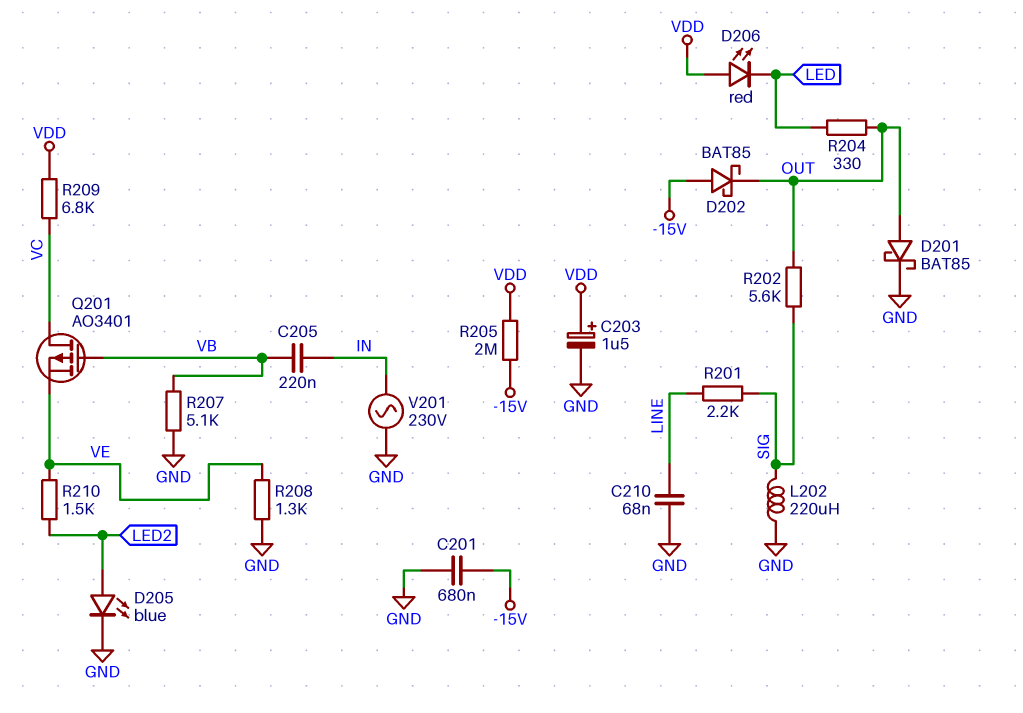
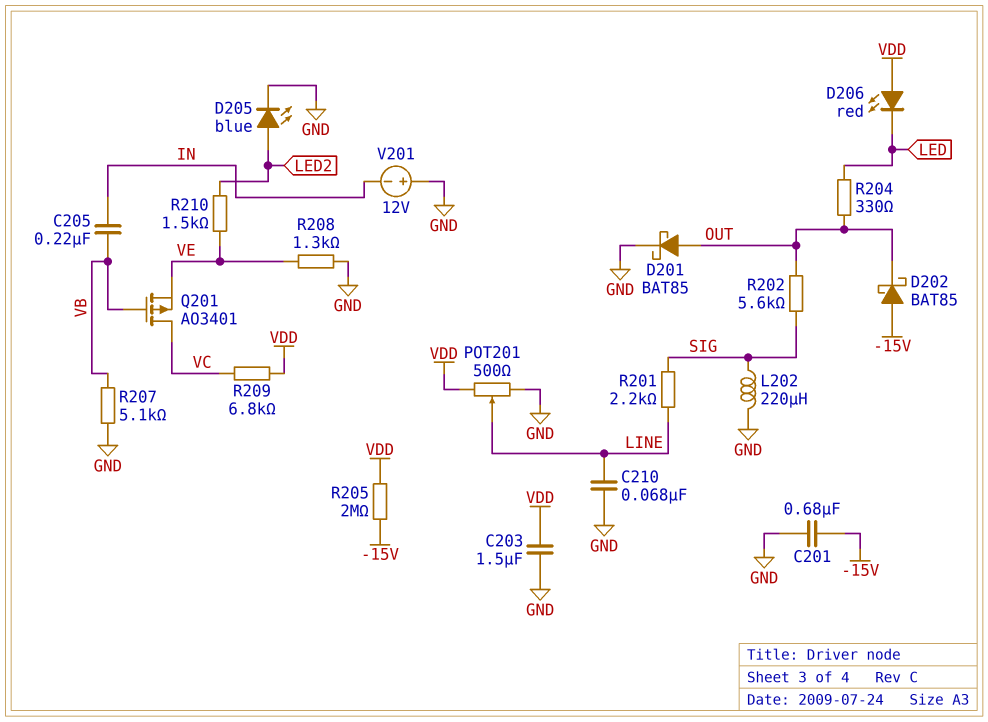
C203: 1.5uF (plus VDD, minus GND) -> 1.5uF (GND, VDD)
POT201: none -> 500 (GND, VDD, wiper LINE)
V201: AC 230V (GND, IN) -> 12V (plus GND, minus IN)

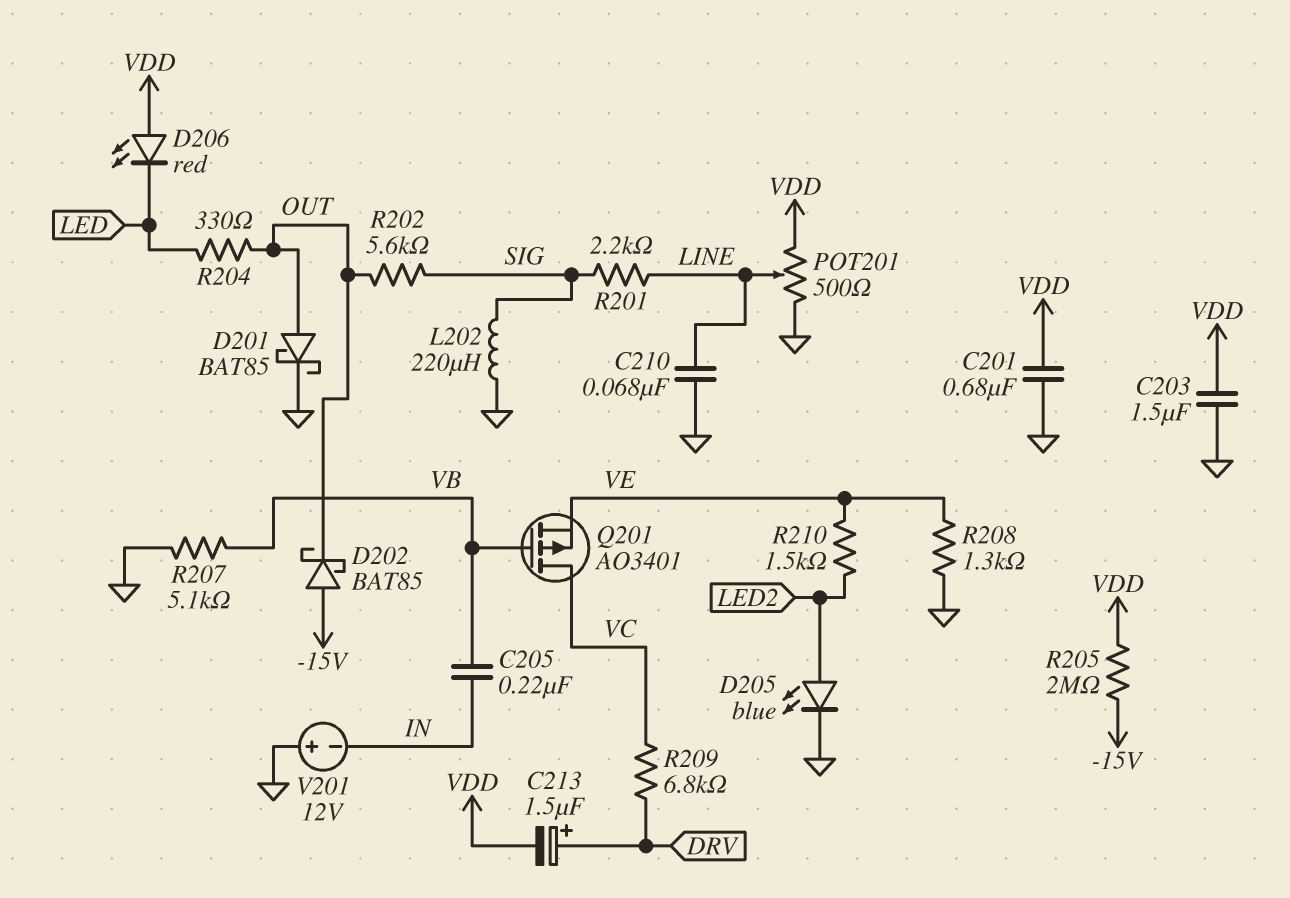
C201: 680nF (-15V, GND) -> 680nF (GND, VDD)
C213: none -> 1.5uF (plus DRV, minus VDD)
R209: 6.8k (VC, VDD) -> 6.8k (DRV, VC)

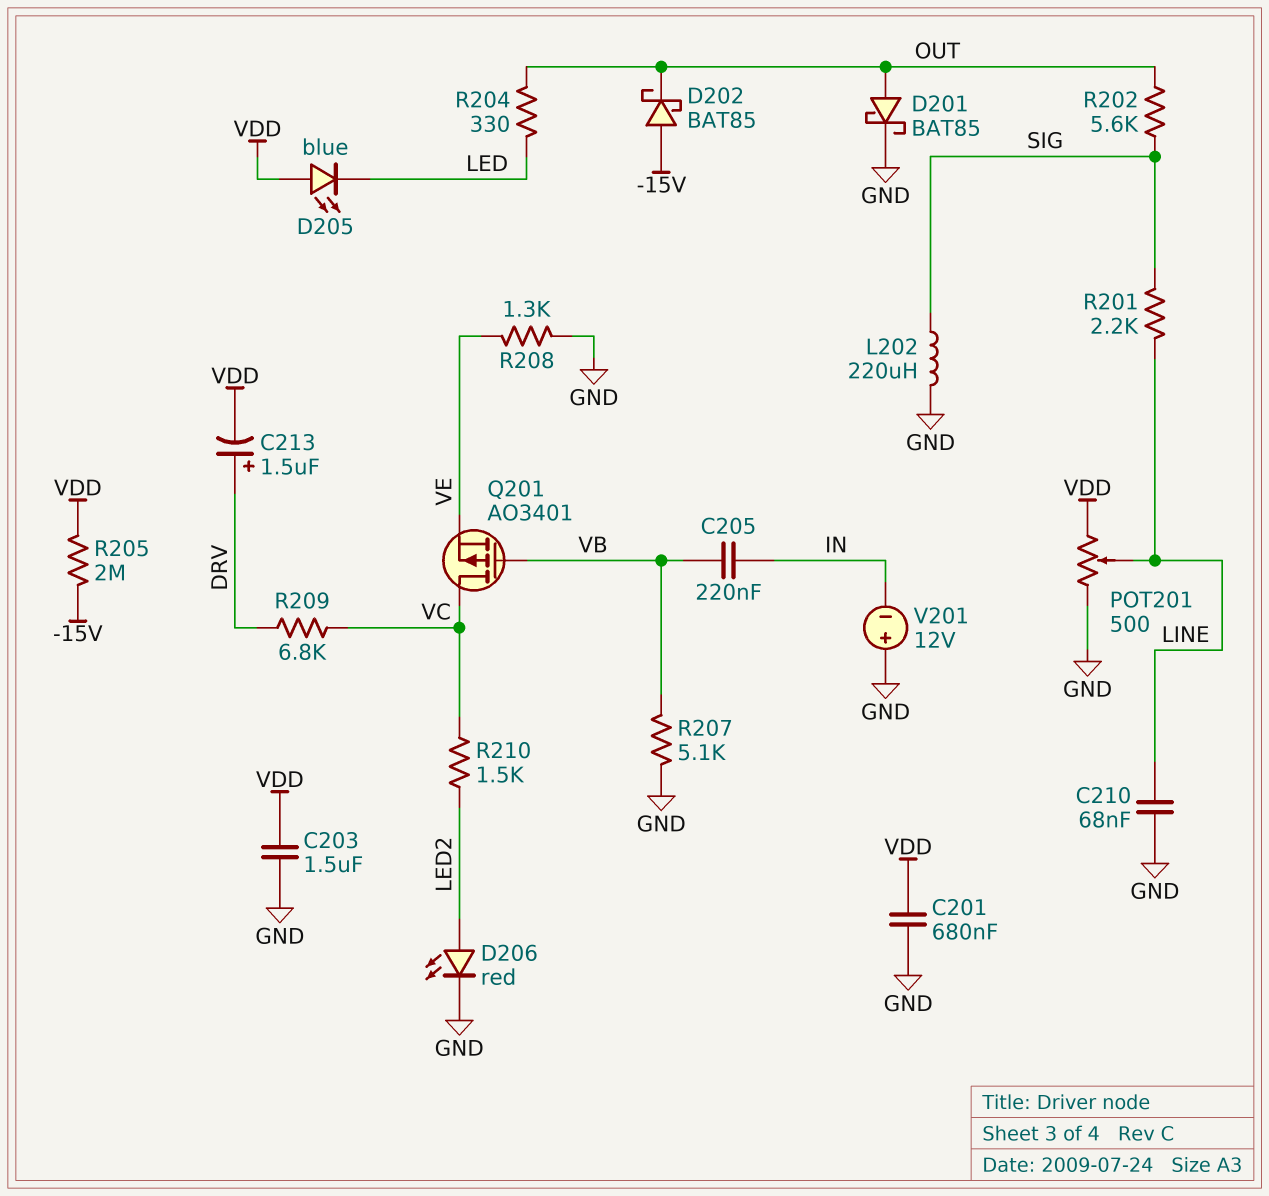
D205: LED blue (A LED2, K GND) -> LED blue (A VDD, K LED)
D206: LED red (A VDD, K LED) -> LED red (A LED2, K GND)
R210: 1.5k (LED2, VE) -> 1.5k (LED2, VC)

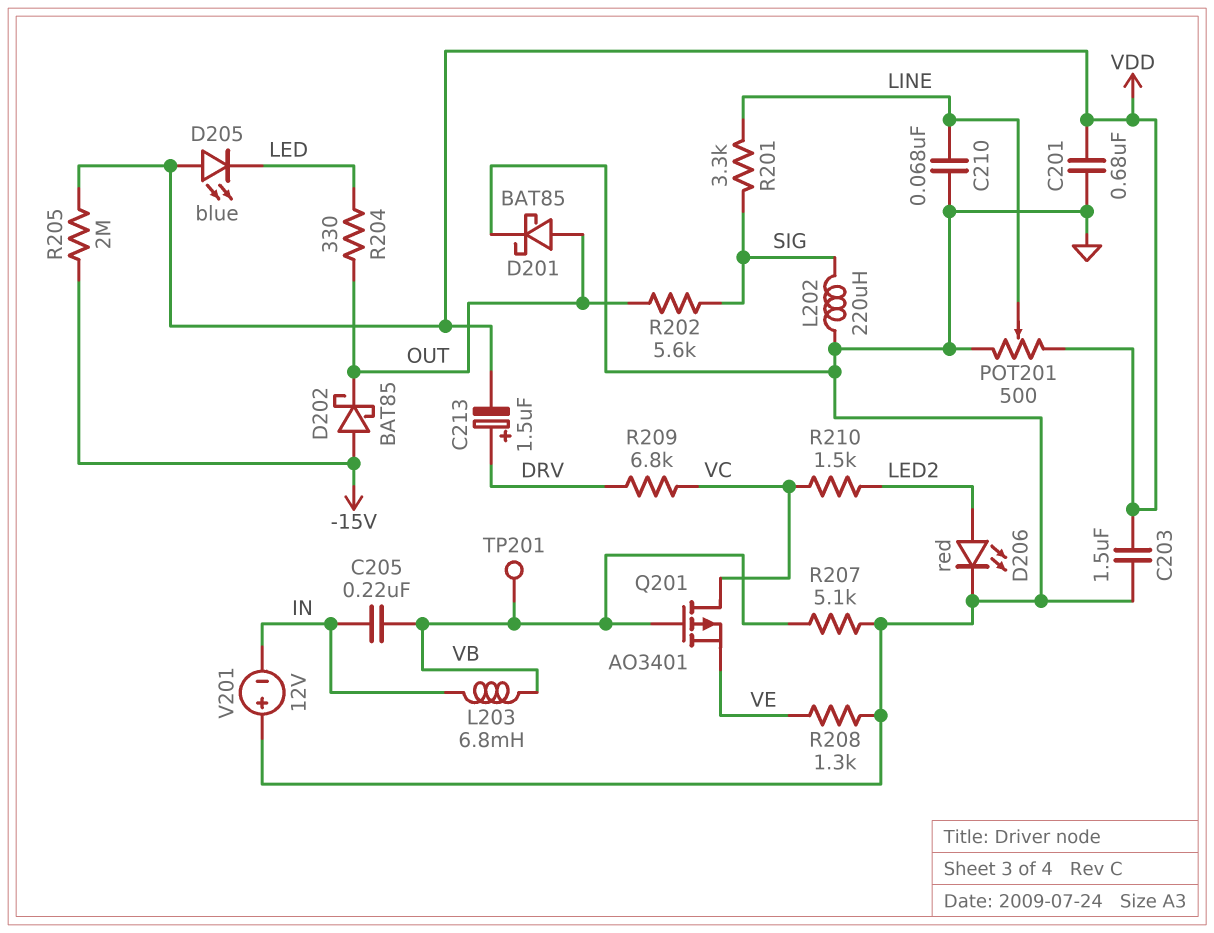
L203: none -> 6.8mH (IN, VB)
R201: 2.2k (LINE, SIG) -> 3.3k (LINE, SIG)
TP201: none -> test point (VB)

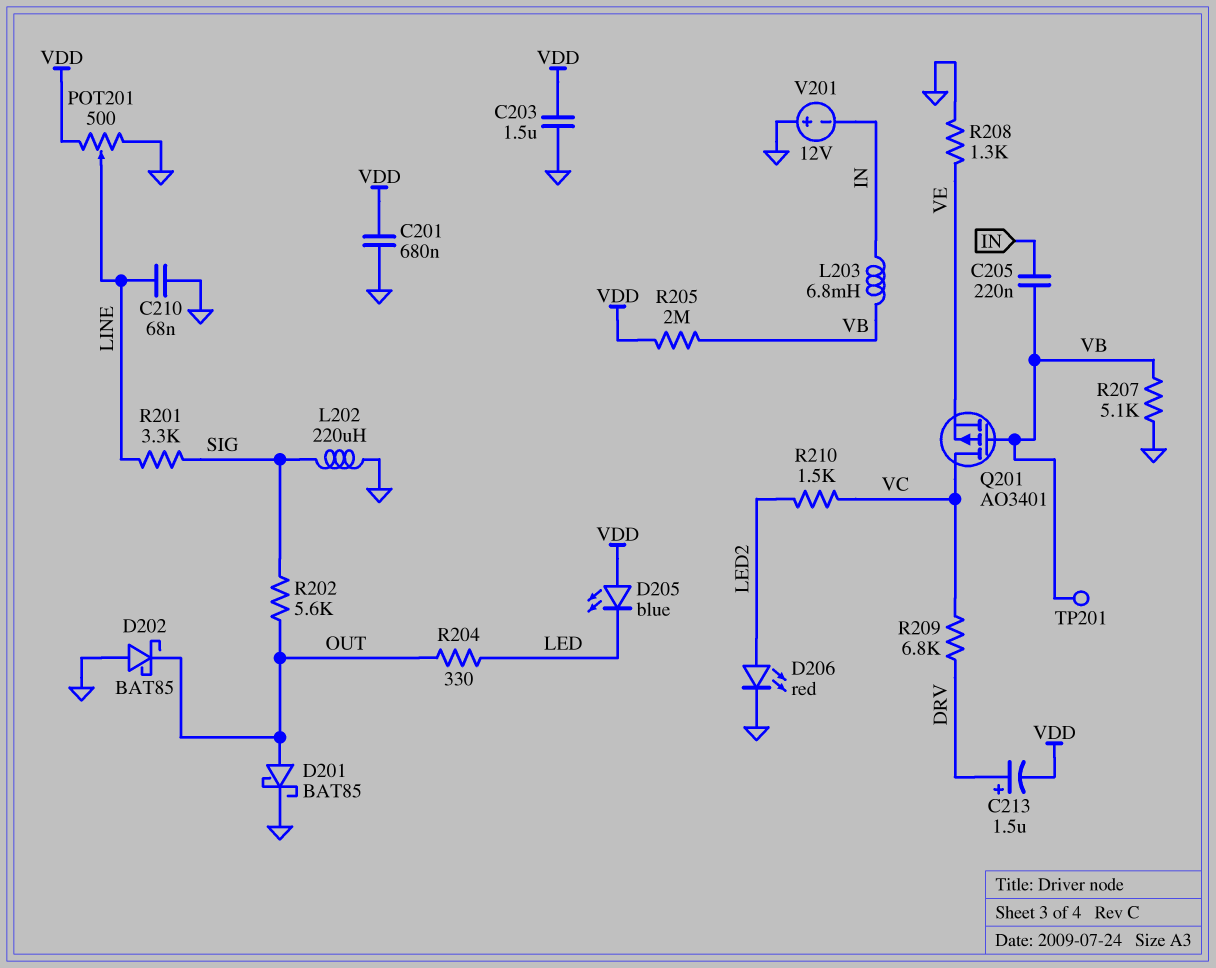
D202: schottky BAT85 (A -15V, K OUT) -> schottky BAT85 (A GND, K OUT)
R205: 2M (-15V, VDD) -> 2M (VB, VDD)

